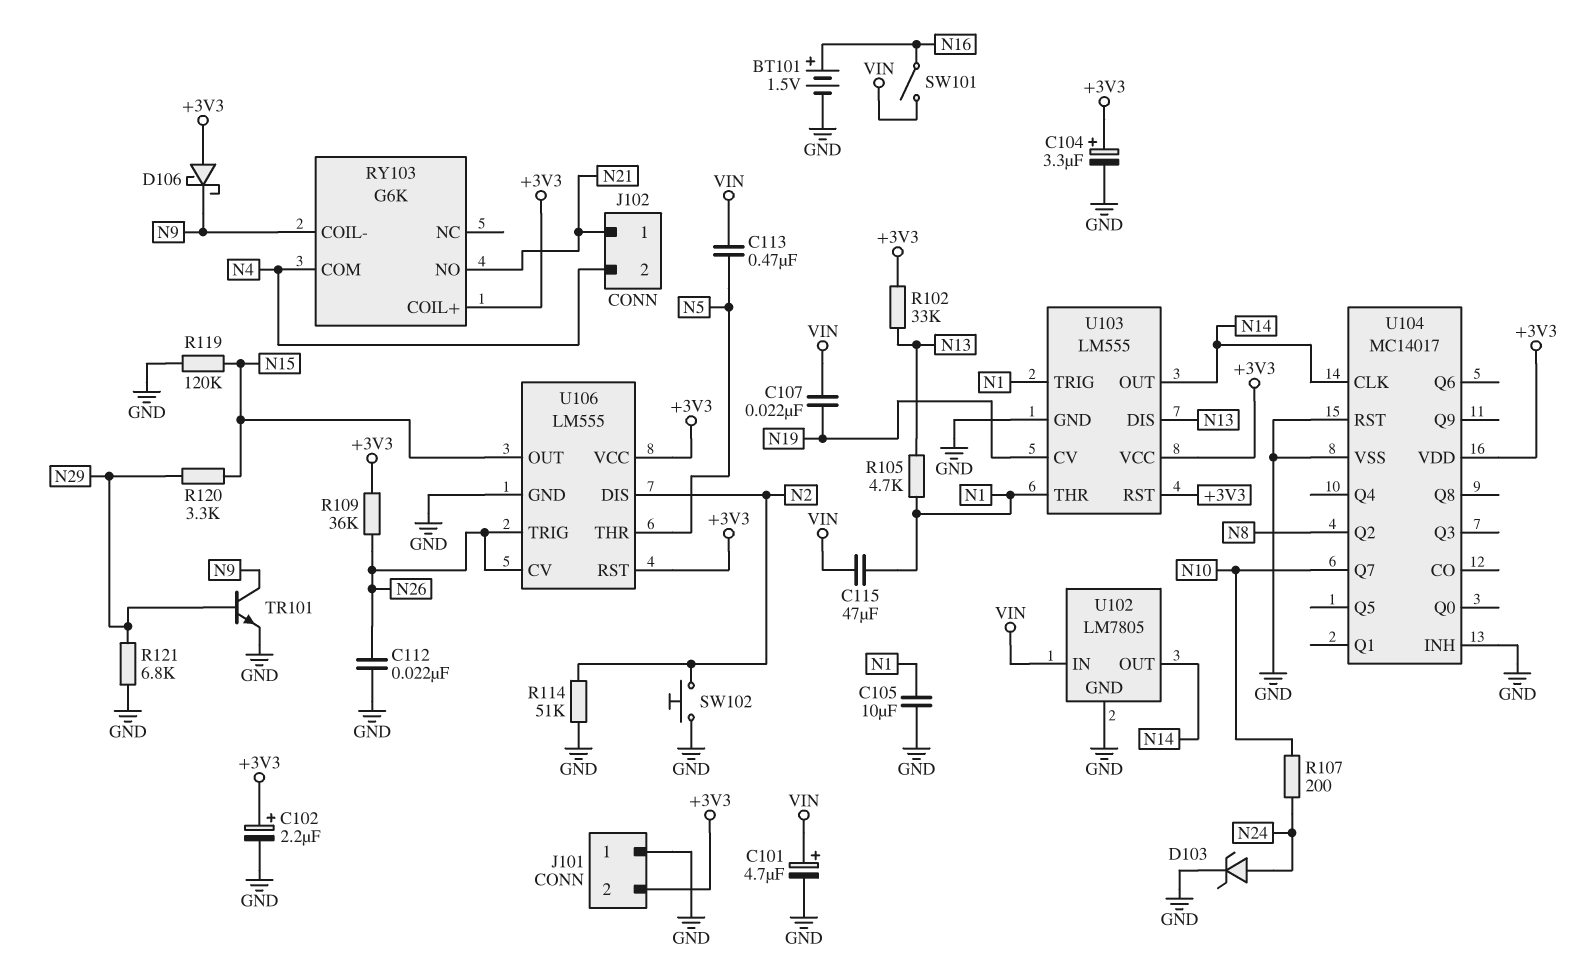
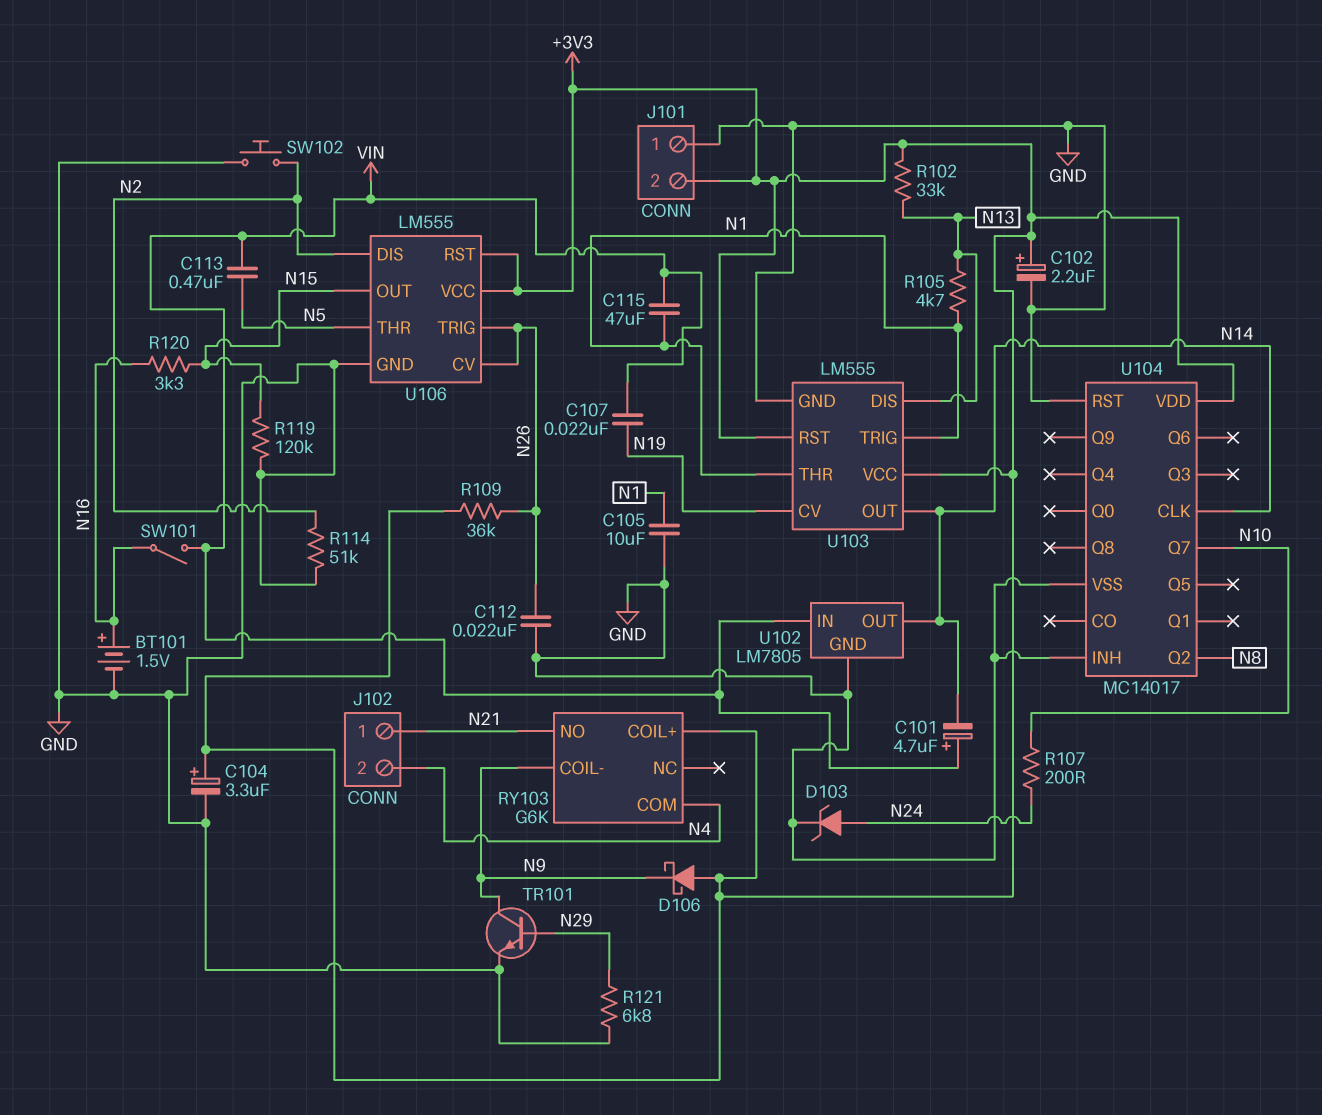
C101: 4.7uF (plus VIN, minus GND) -> 4.7uF (plus VIN, minus N14)
R120: 3.3k (N15, N29) -> 3.3k (N15, N16)

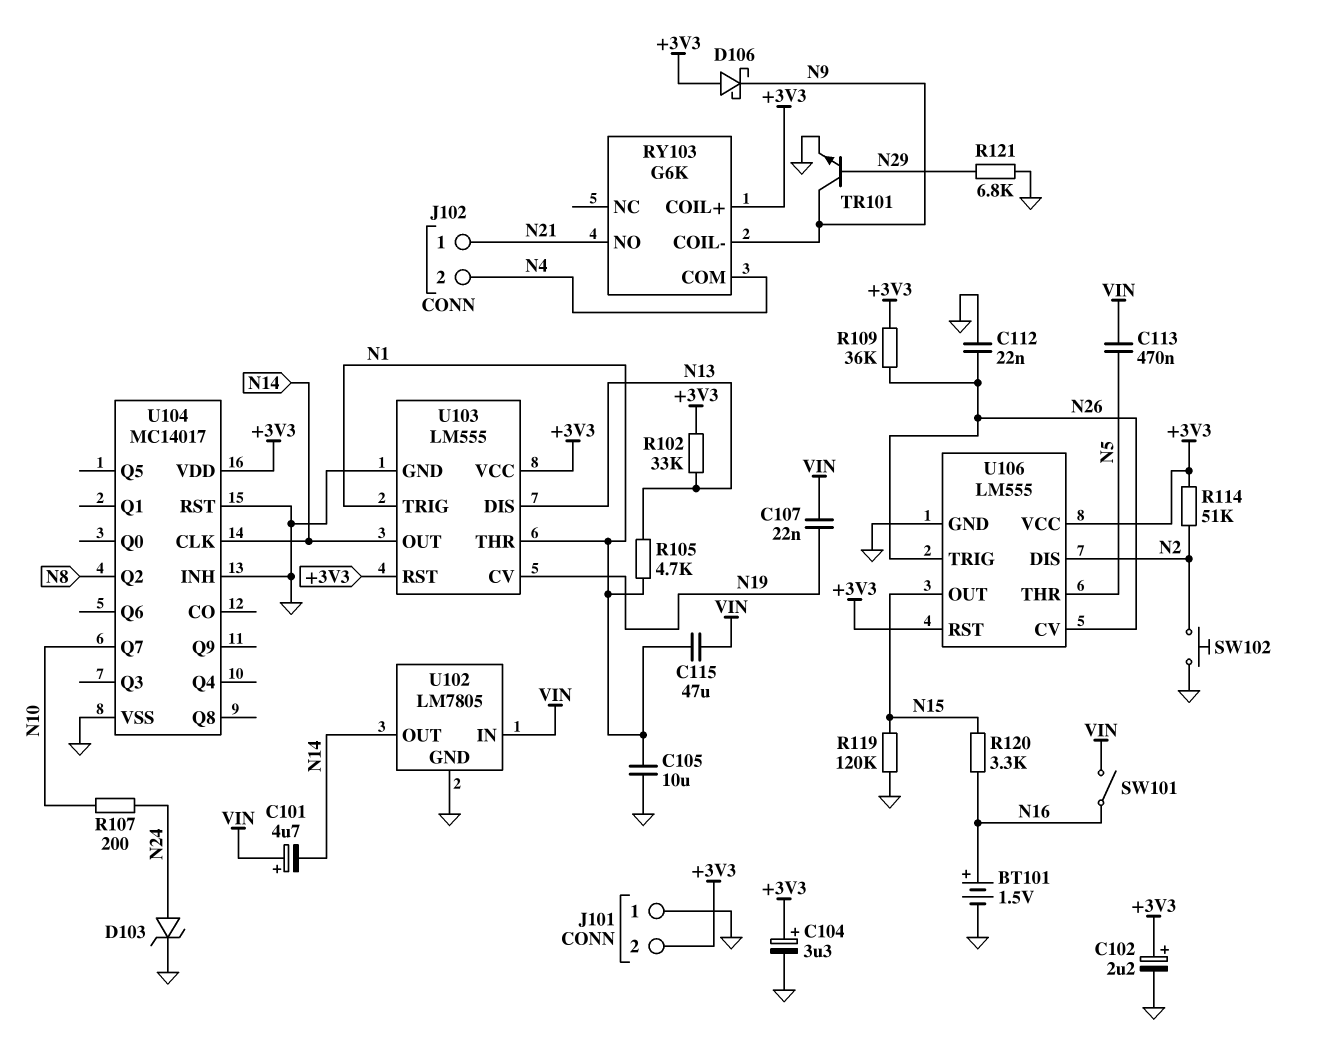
R114: 51k (GND, N2) -> 51k (+3V3, N2)

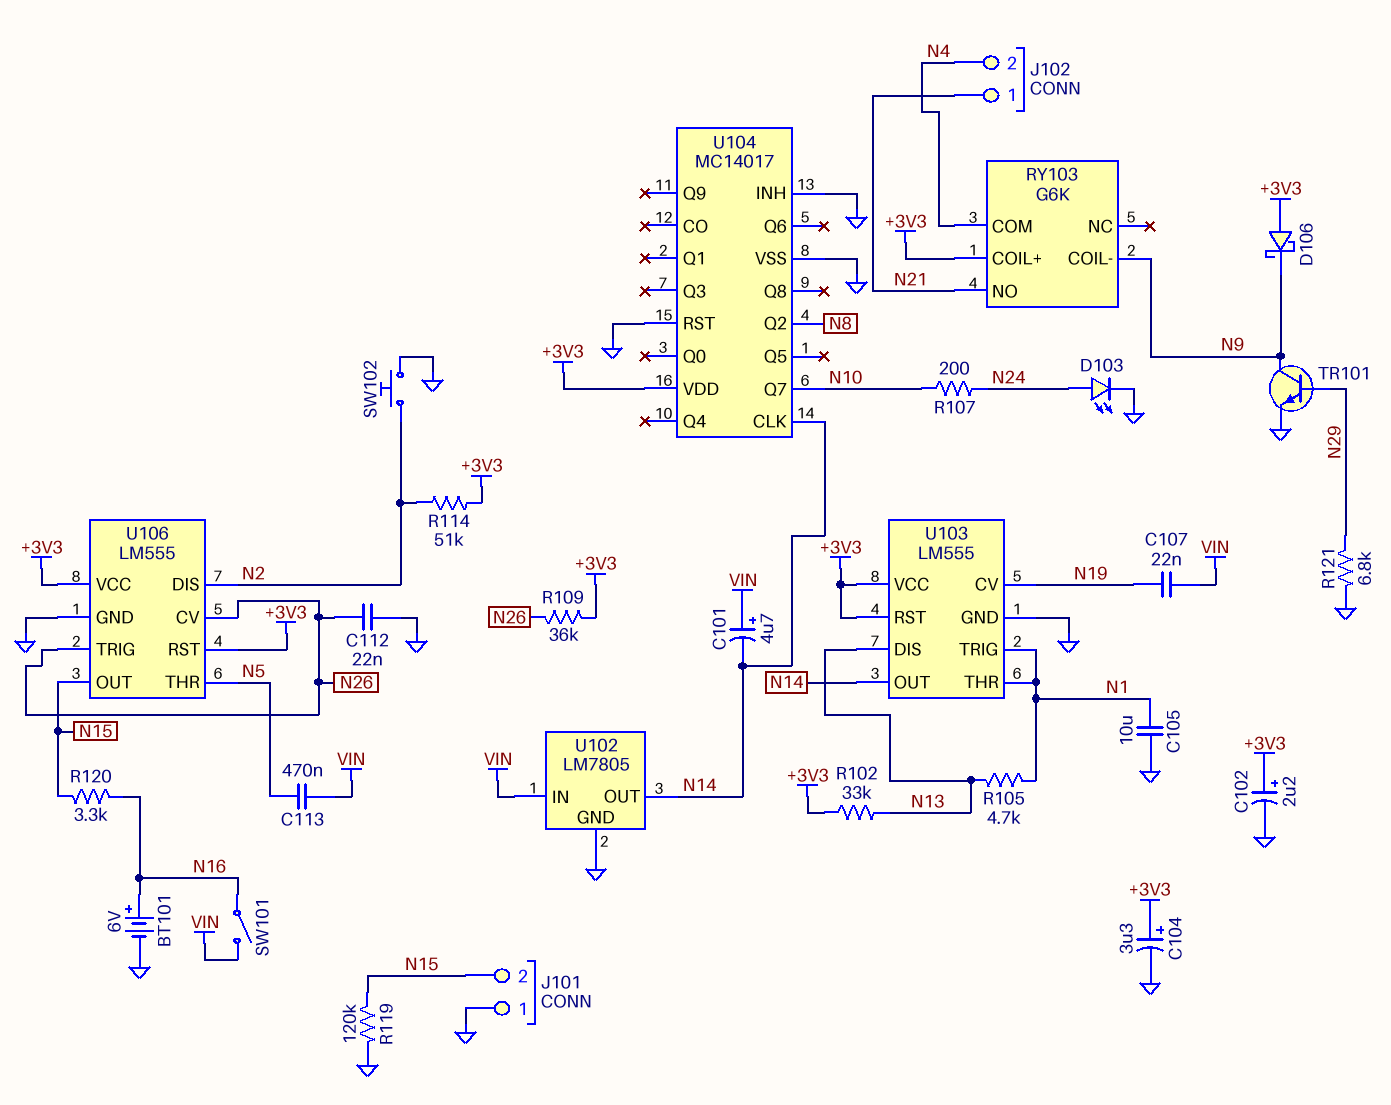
BT101: 1.5V (plus N16, minus GND) -> 6V (plus N16, minus GND)
C115: 47uF (N1, VIN) -> none
D103: zener (A N24, K GND) -> LED (A N24, K GND)
J101 pin 2: +3V3 -> N15

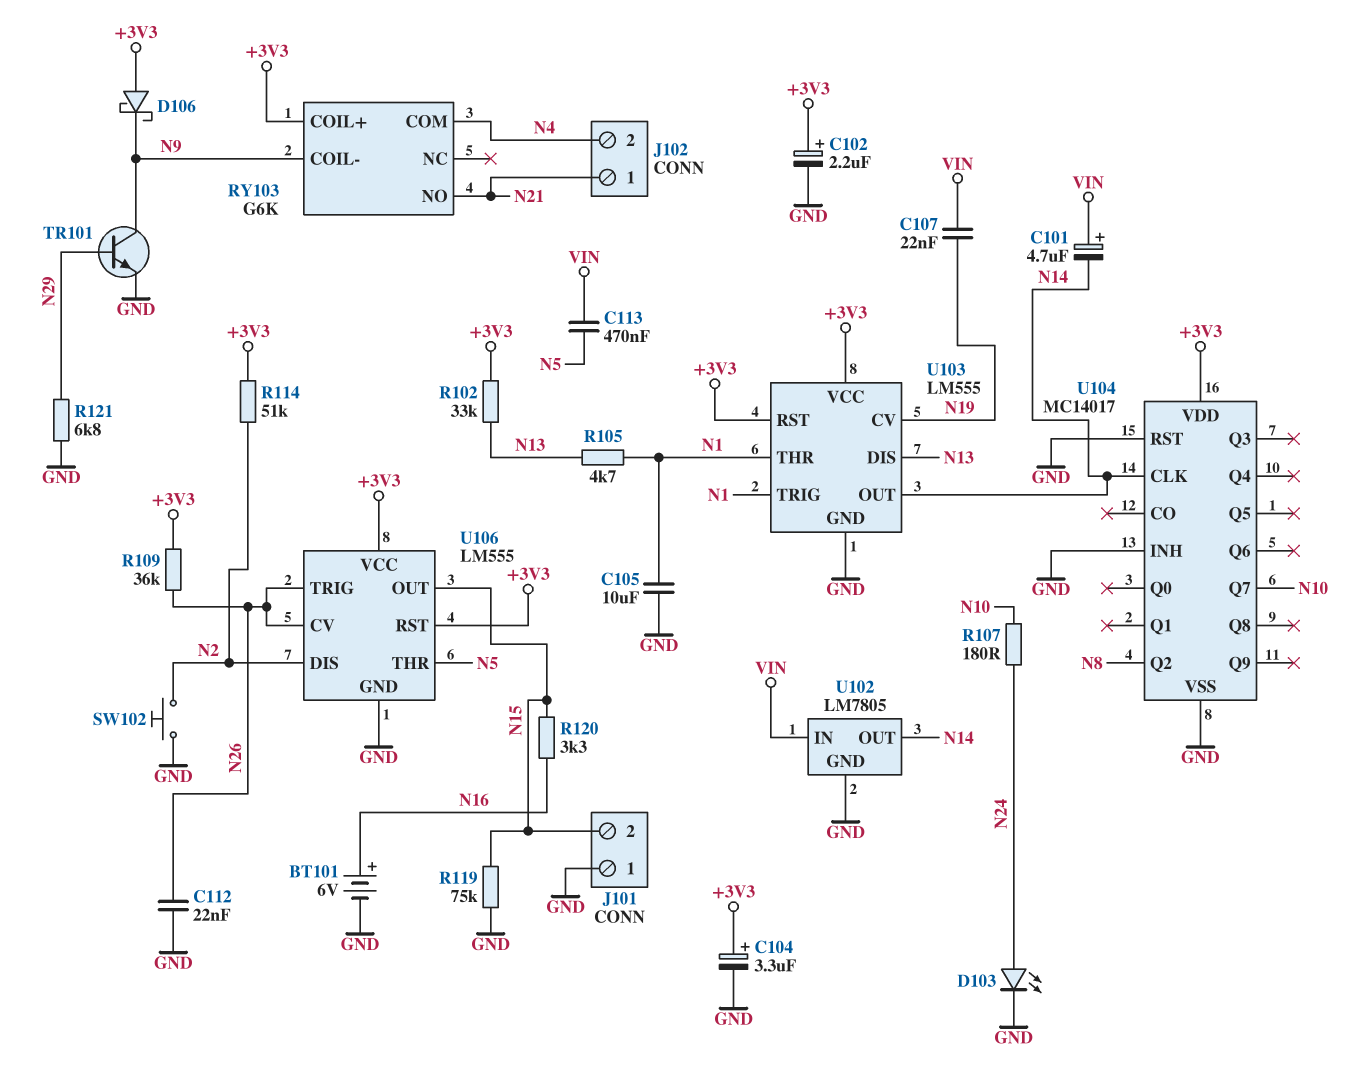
R107: 200 (N10, N24) -> 180 (N10, N24)
R119: 120k (GND, N15) -> 75k (GND, N15)
SW101: switch (N16, VIN) -> none

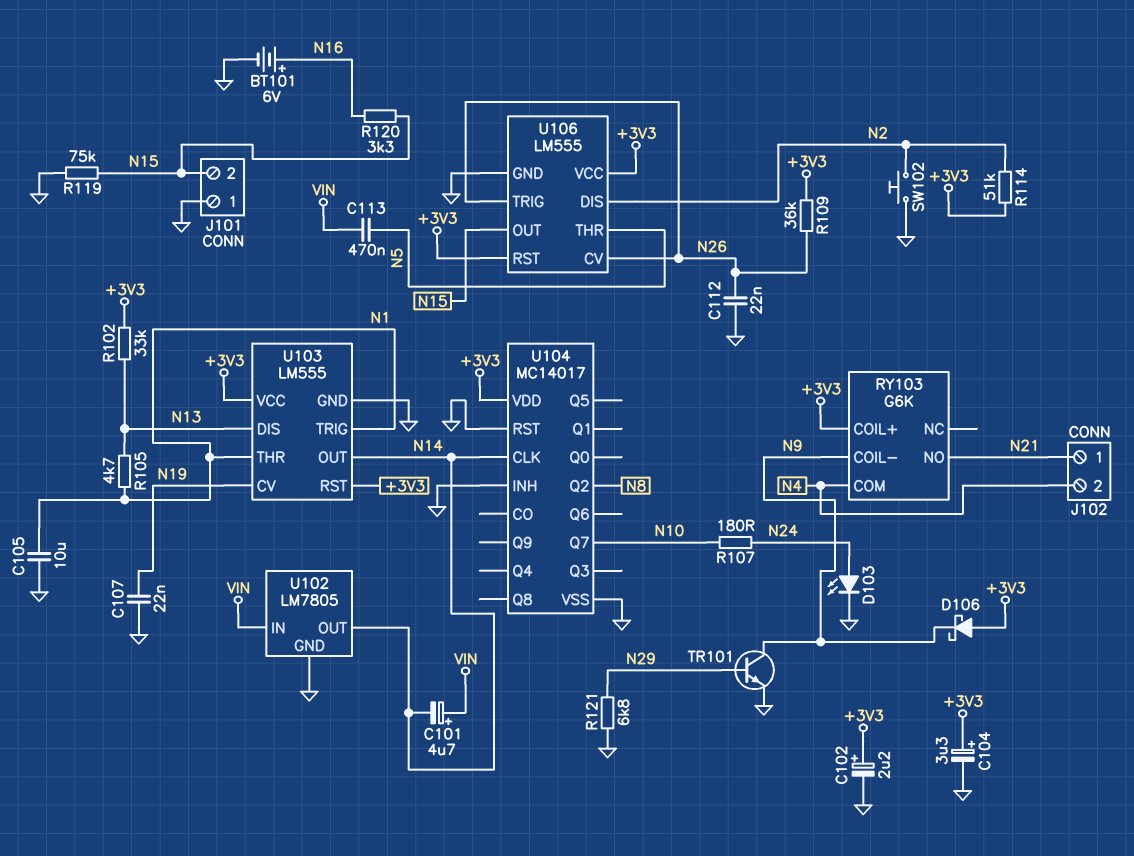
C107: 22nF (N19, VIN) -> 22nF (GND, N19)

